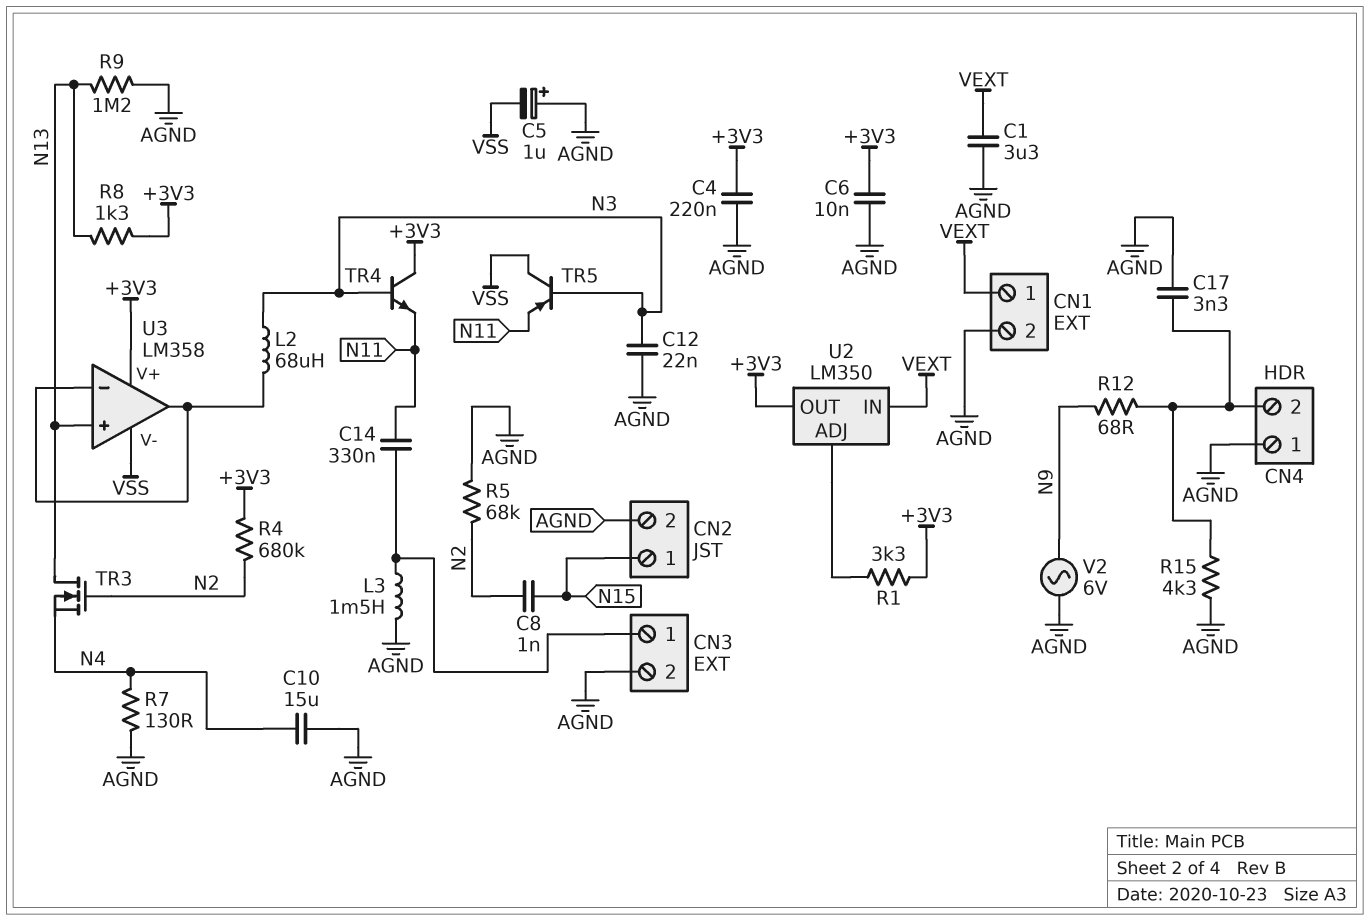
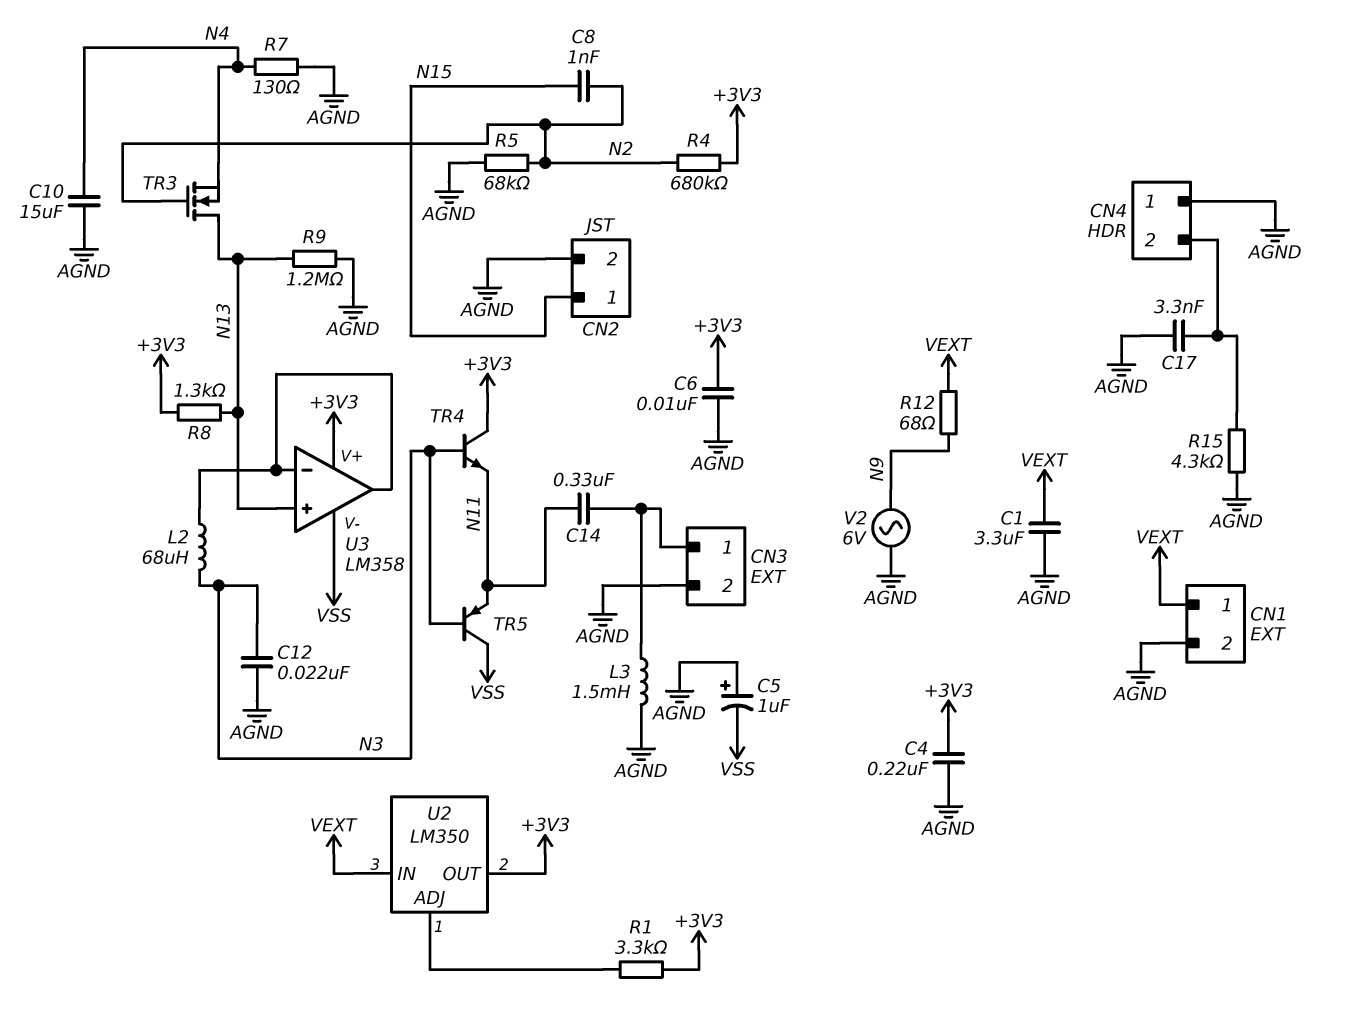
R12: 68 (CN4/2, N9) -> 68 (N9, VEXT)

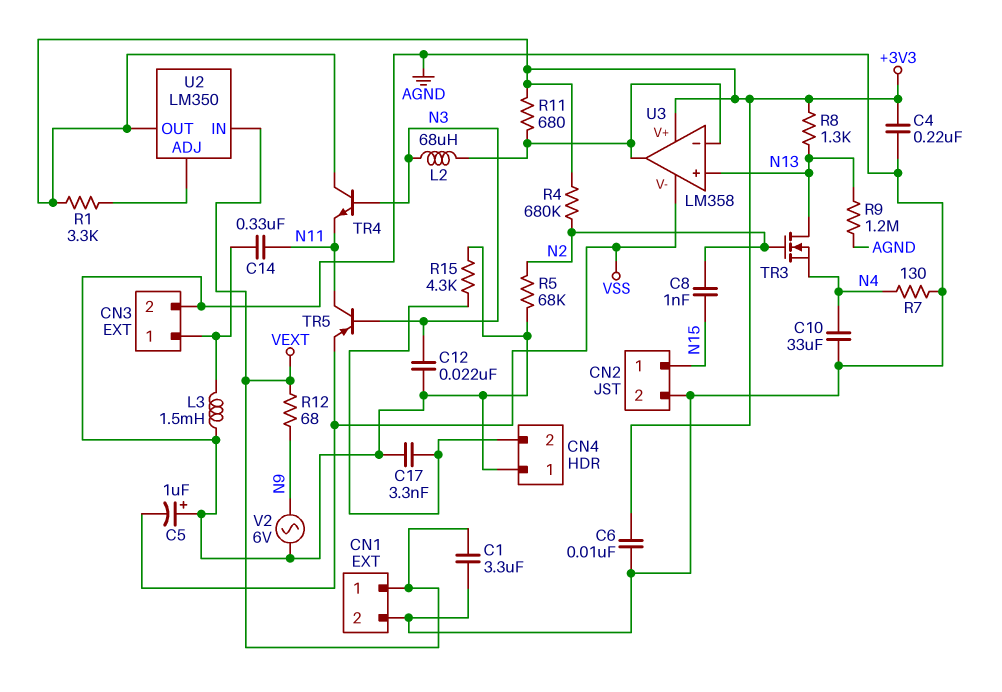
C10: 15uF (AGND, N4) -> 33uF (AGND, N4)
R11: none -> 680 (+3V3, U3/in-)
TR5: PNP (B N3, C VSS, E N11) -> PNP (B N3, C N11, E VSS)

